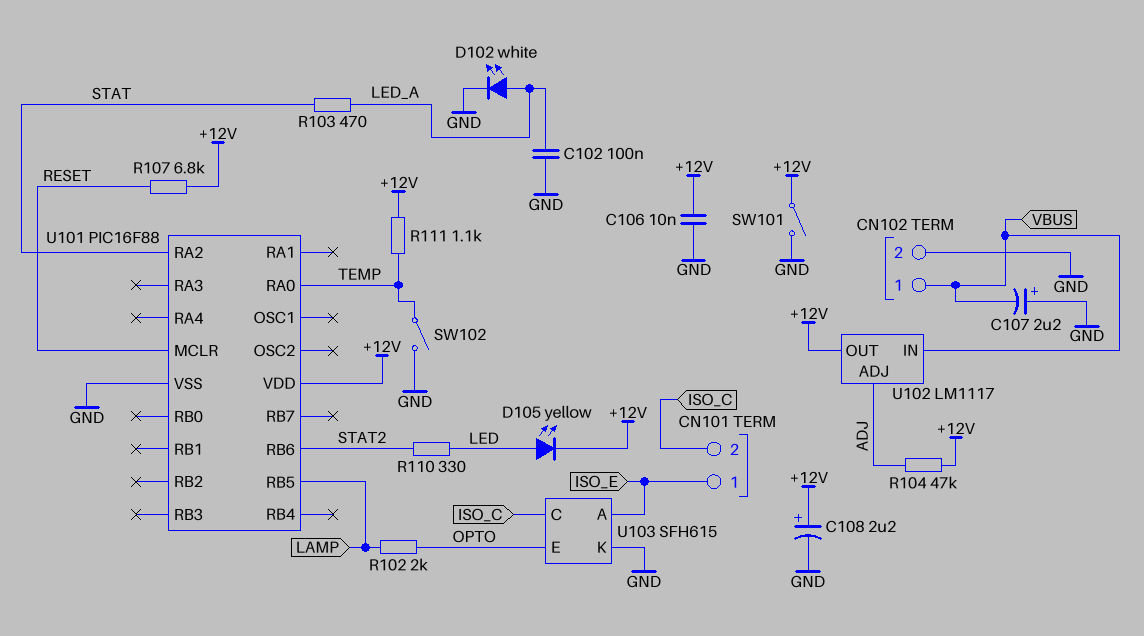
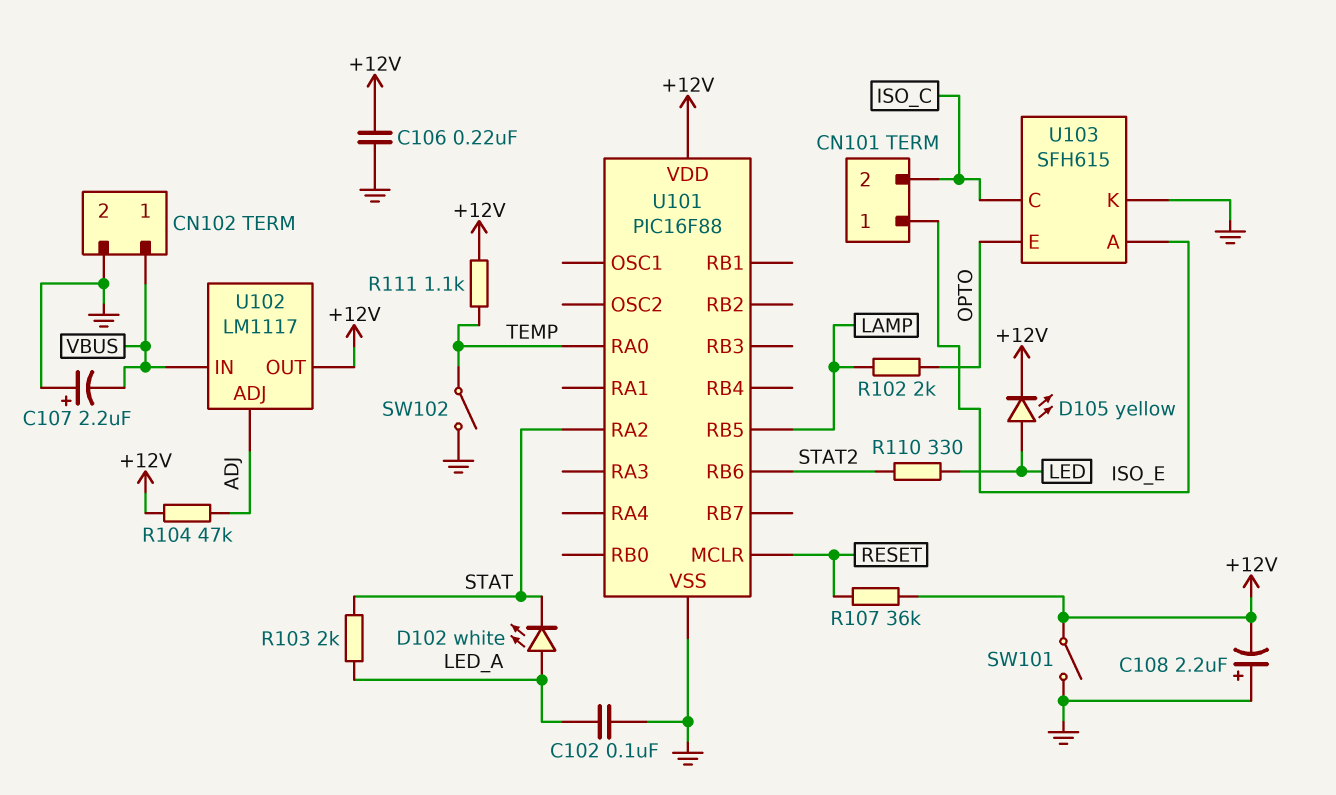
C106: 10nF (+12V, GND) -> 220nF (+12V, GND)
C108: 2.2uF (plus +12V, minus GND) -> 2.2uF (plus GND, minus +12V)
D102: LED white (A LED_A, K GND) -> LED white (A LED_A, K STAT)
R103: 470 (LED_A, STAT) -> 2k (LED_A, STAT)
R107: 6.8k (+12V, RESET) -> 36k (+12V, RESET)

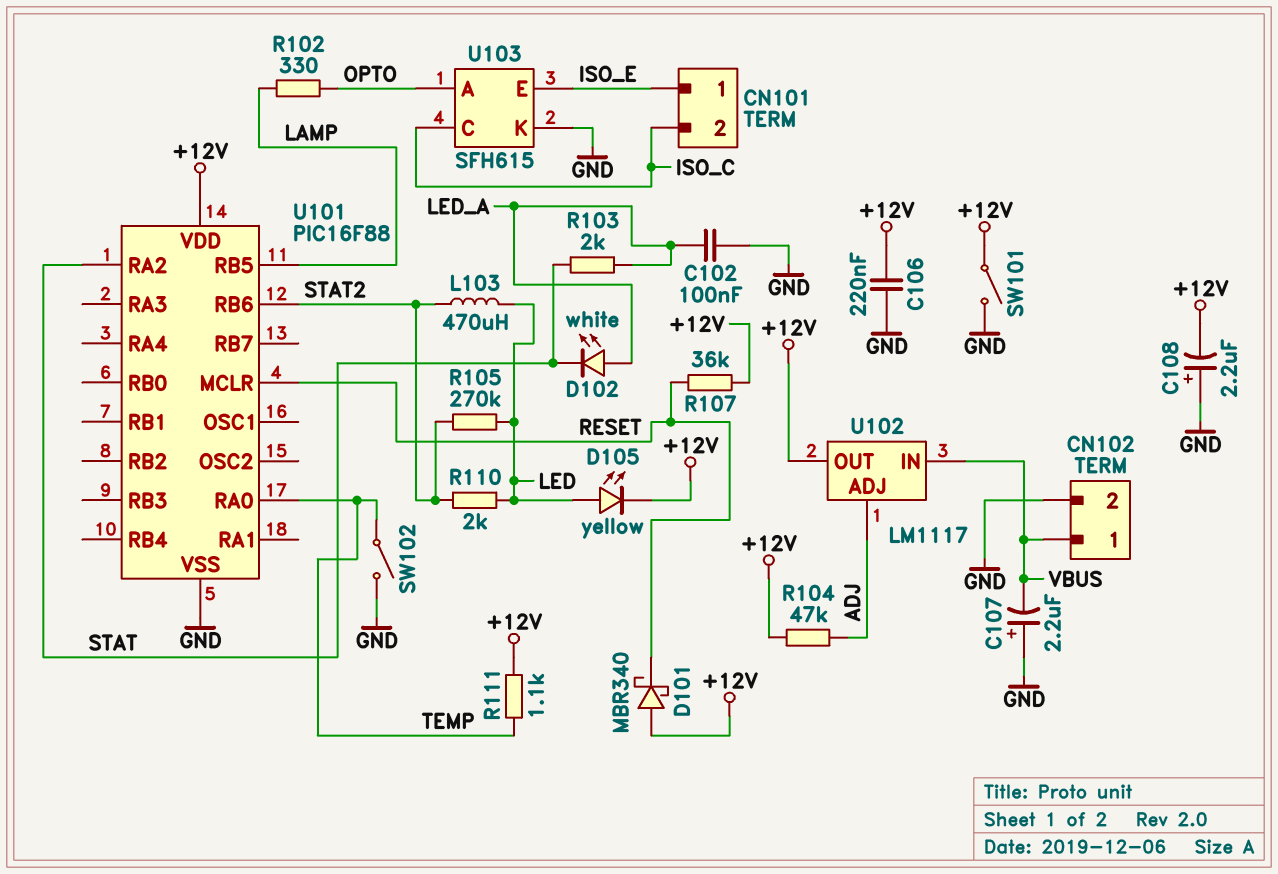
D101: none -> schottky MBR340 (A +12V, K RESET)
L103: none -> 470uH (LED, STAT2)
R102: 2k (LAMP, OPTO) -> 330 (LAMP, OPTO)
R105: none -> 270k (LED, STAT2)
R110: 330 (LED, STAT2) -> 2k (LED, STAT2)
U103 pin A: ISO_E -> OPTO
U103 pin E: OPTO -> ISO_E

